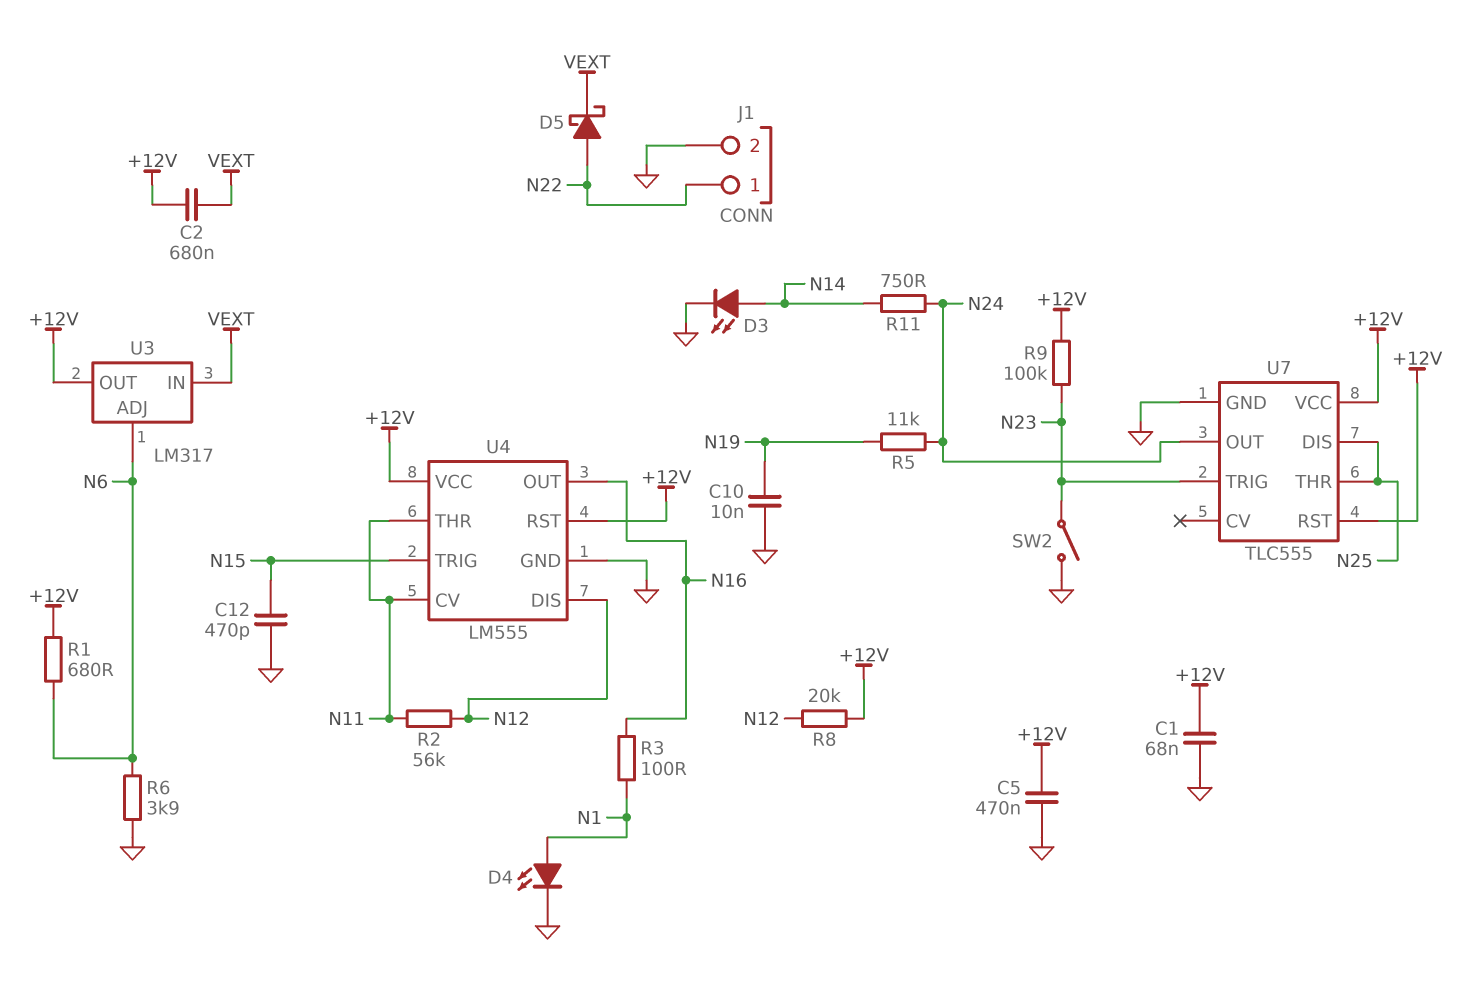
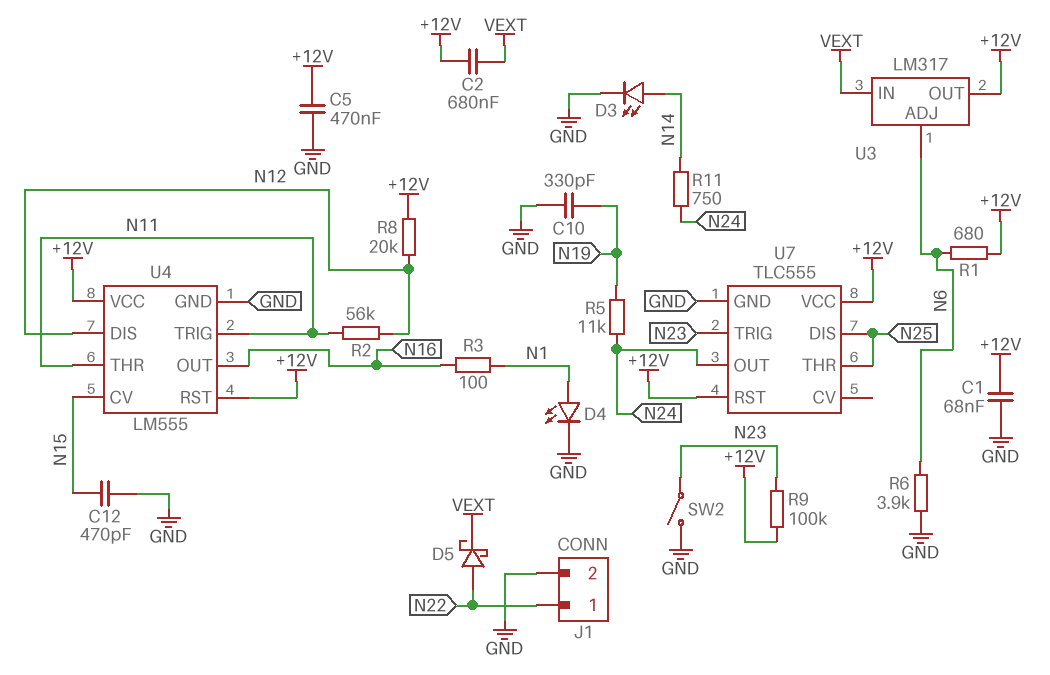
C10: 10nF (GND, N19) -> 330pF (GND, N19)
U4 pin CV: N11 -> N15
U4 pin TRIG: N15 -> N11

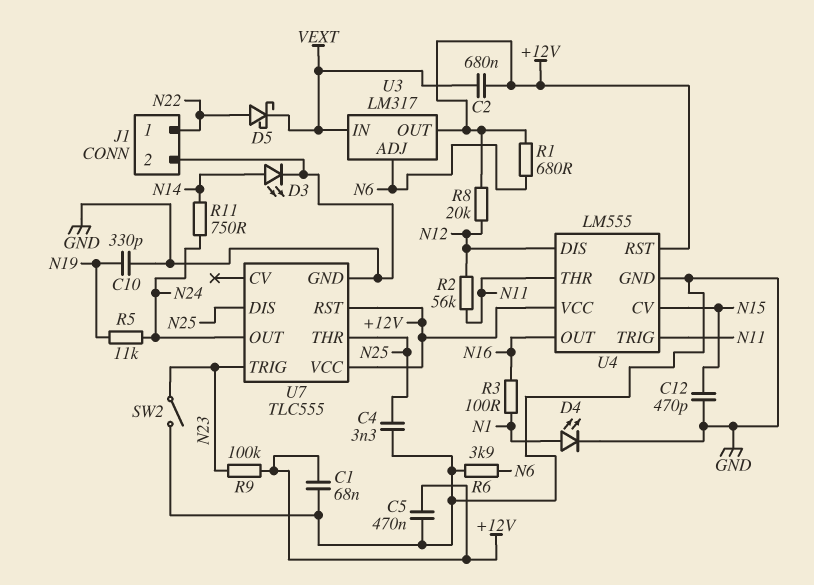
C4: none -> 3.3nF (GND, N25)

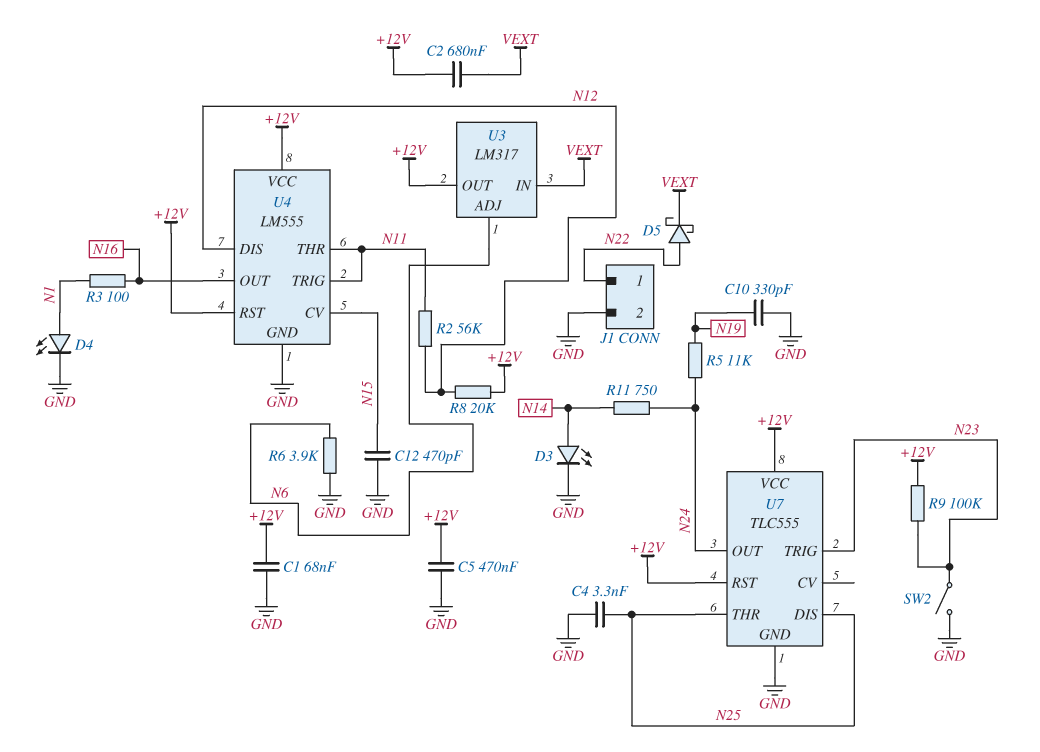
R1: 680 (+12V, N6) -> none

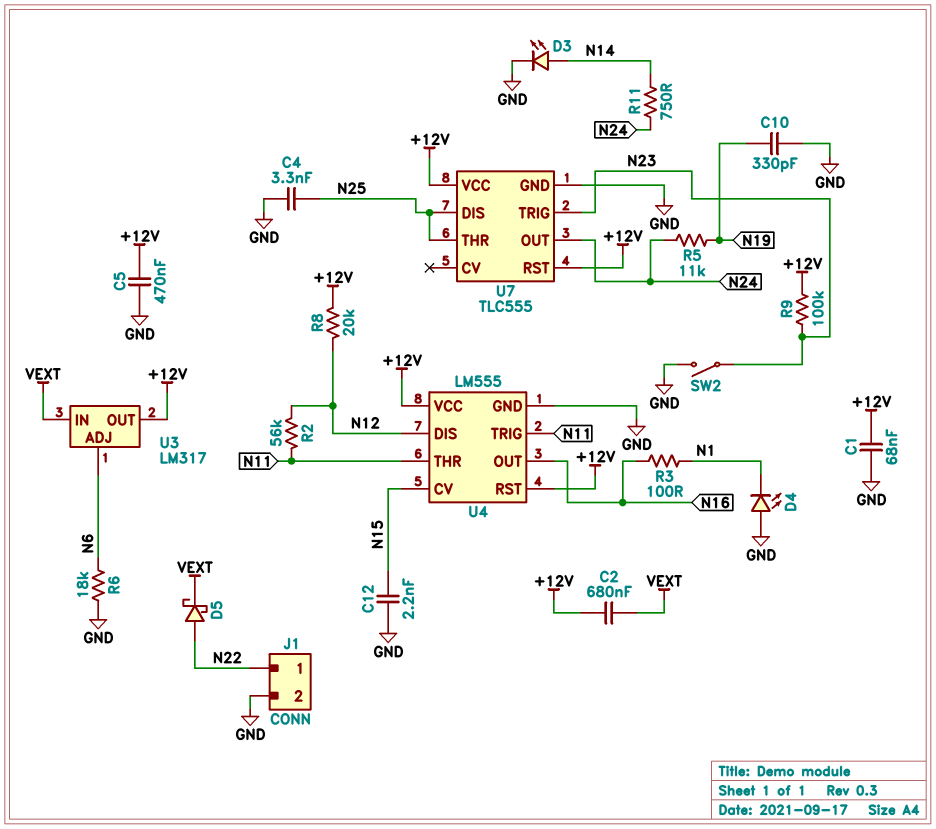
C12: 470pF (GND, N15) -> 2.2nF (GND, N15)
D4: LED (A N1, K GND) -> LED (A GND, K N1)
R6: 3.9k (GND, N6) -> 18k (GND, N6)

